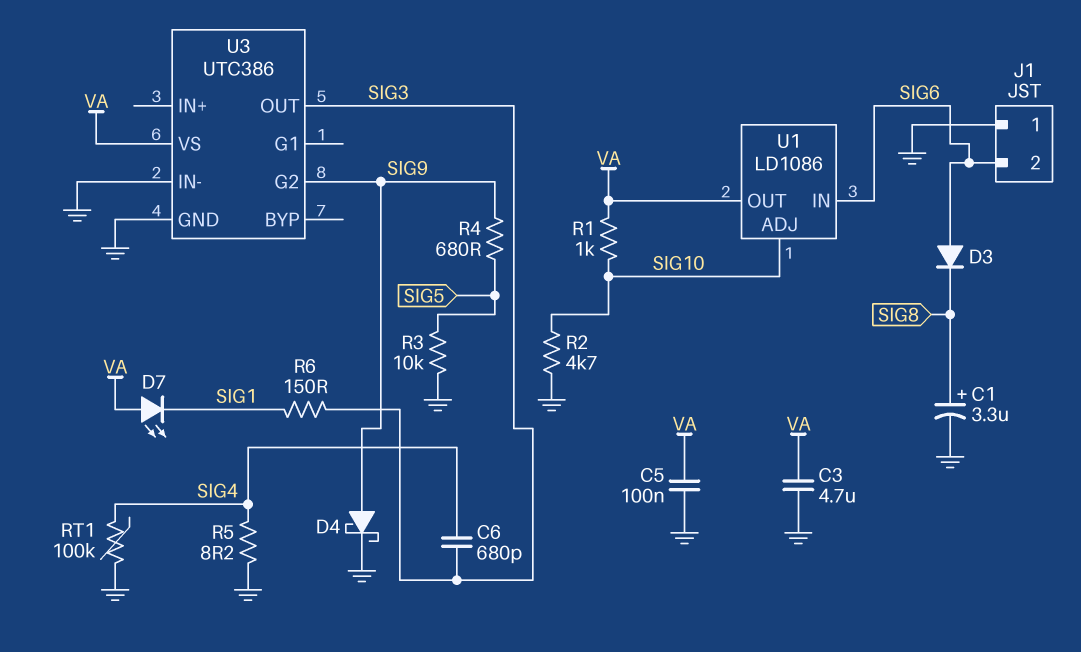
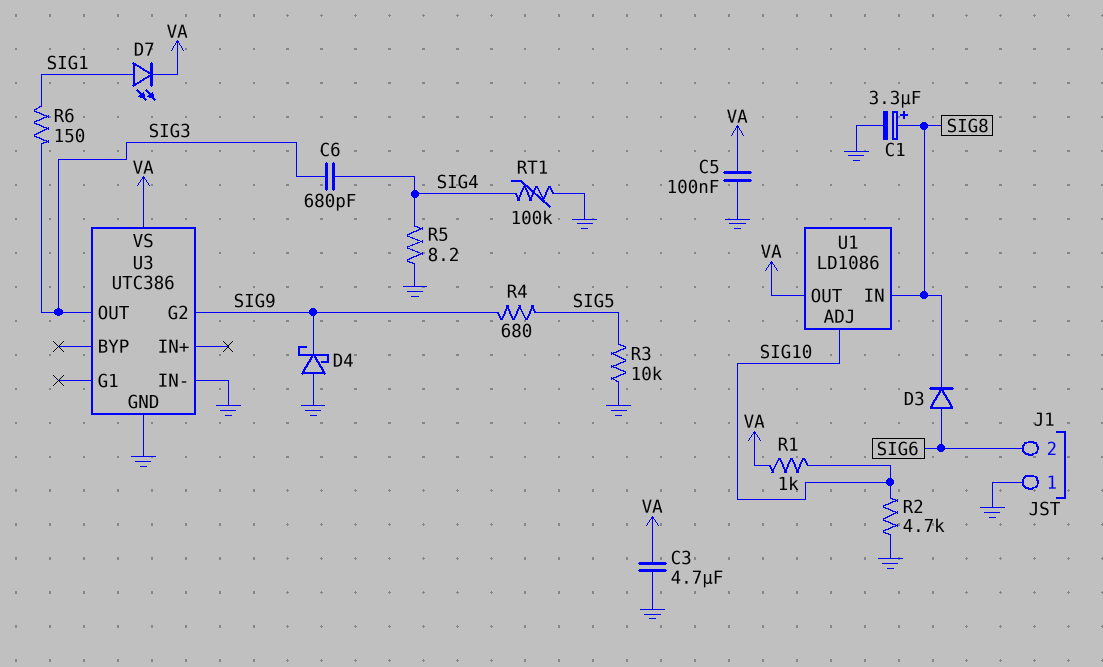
D4: schottky (A SIG9, K GND) -> schottky (A GND, K SIG9)
D7: LED (A VA, K SIG1) -> LED (A SIG1, K VA)
U1 pin IN: SIG6 -> SIG8

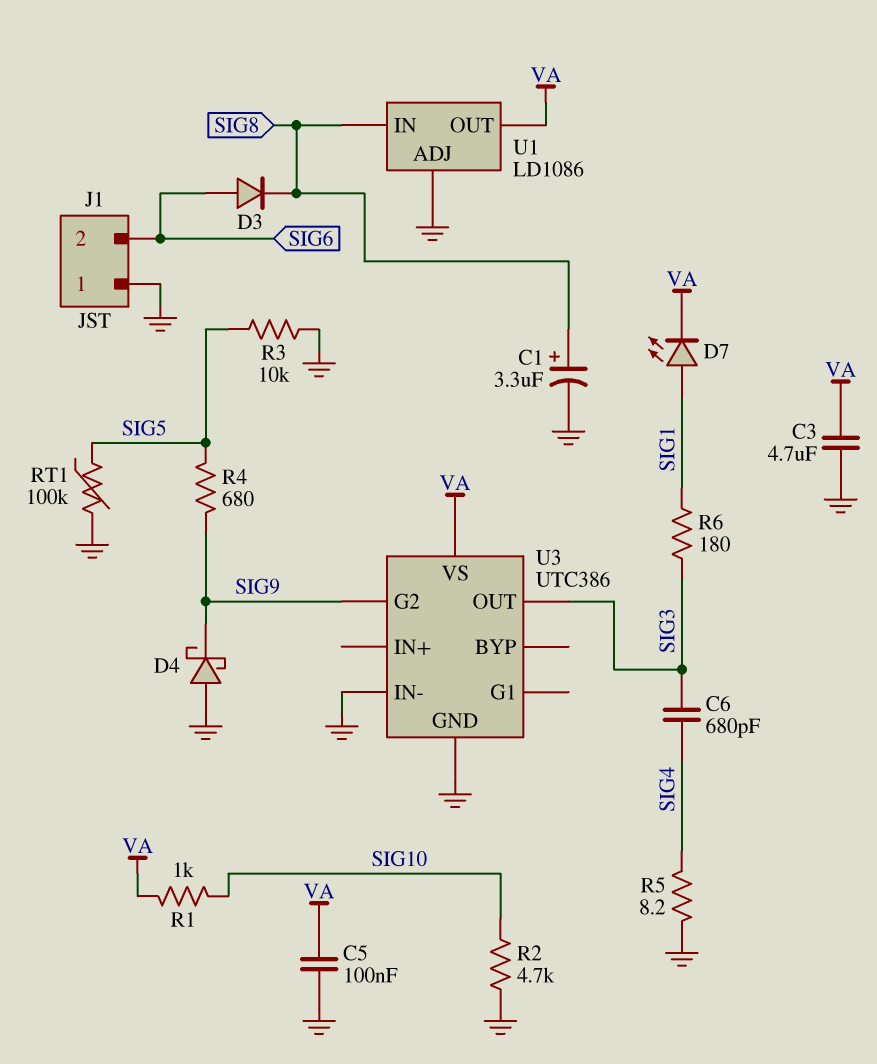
R6: 150 (SIG1, SIG3) -> 180 (SIG1, SIG3)
RT1: 100k (GND, SIG4) -> 100k (GND, SIG5)
U1 pin ADJ: SIG10 -> GND

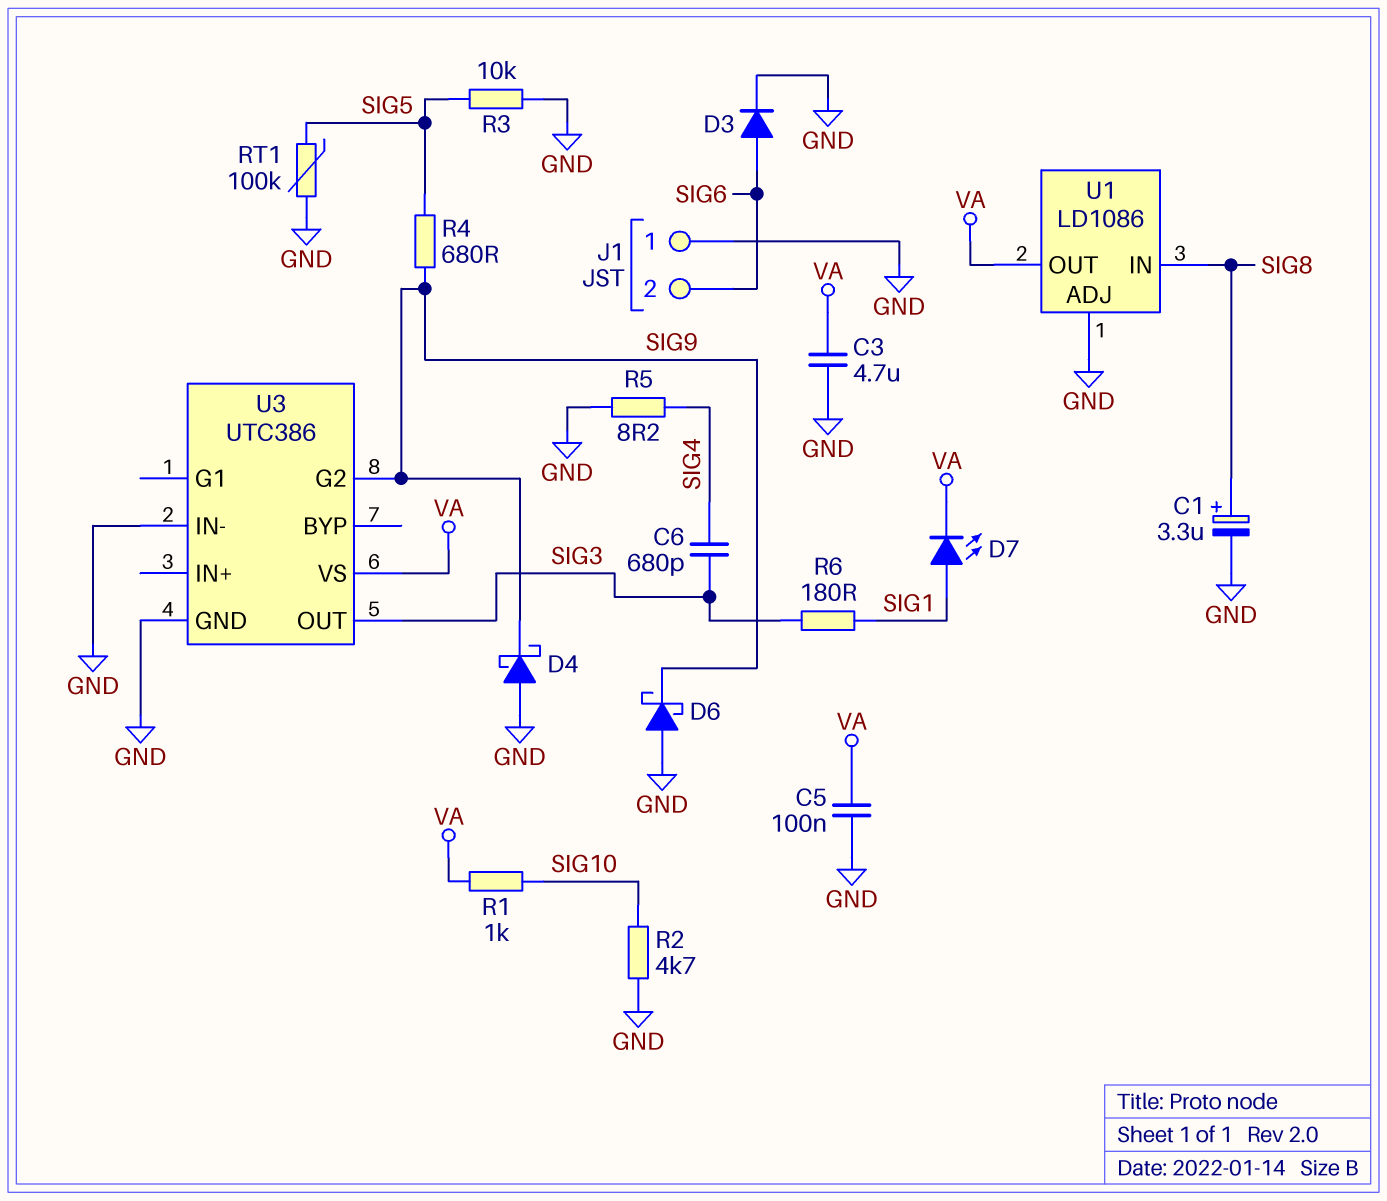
D3: diode (A SIG6, K SIG8) -> diode (A SIG6, K GND)
D6: none -> schottky (A GND, K SIG9)

